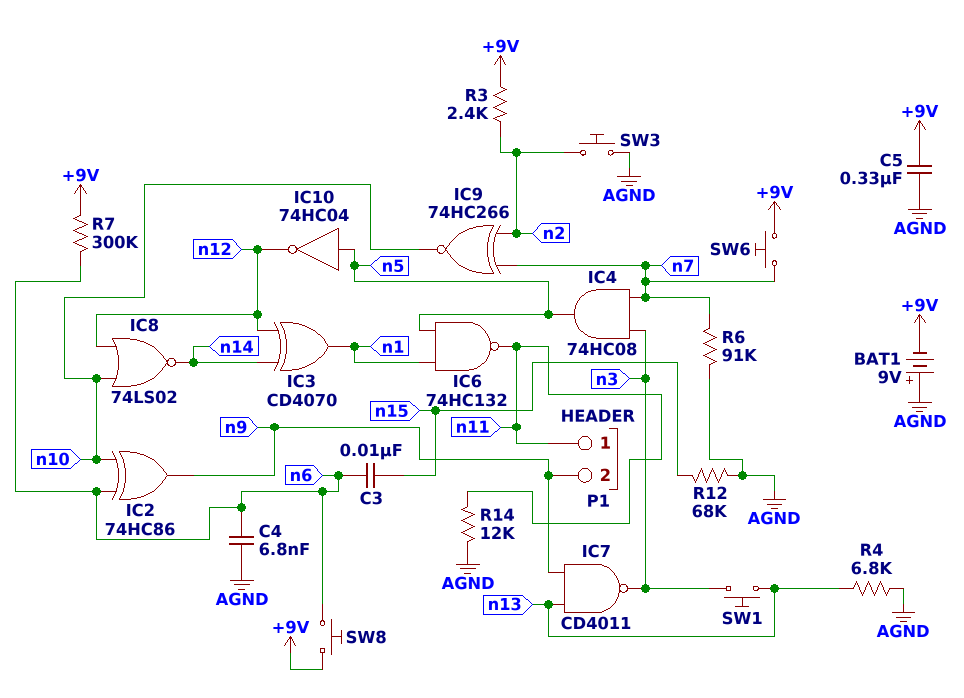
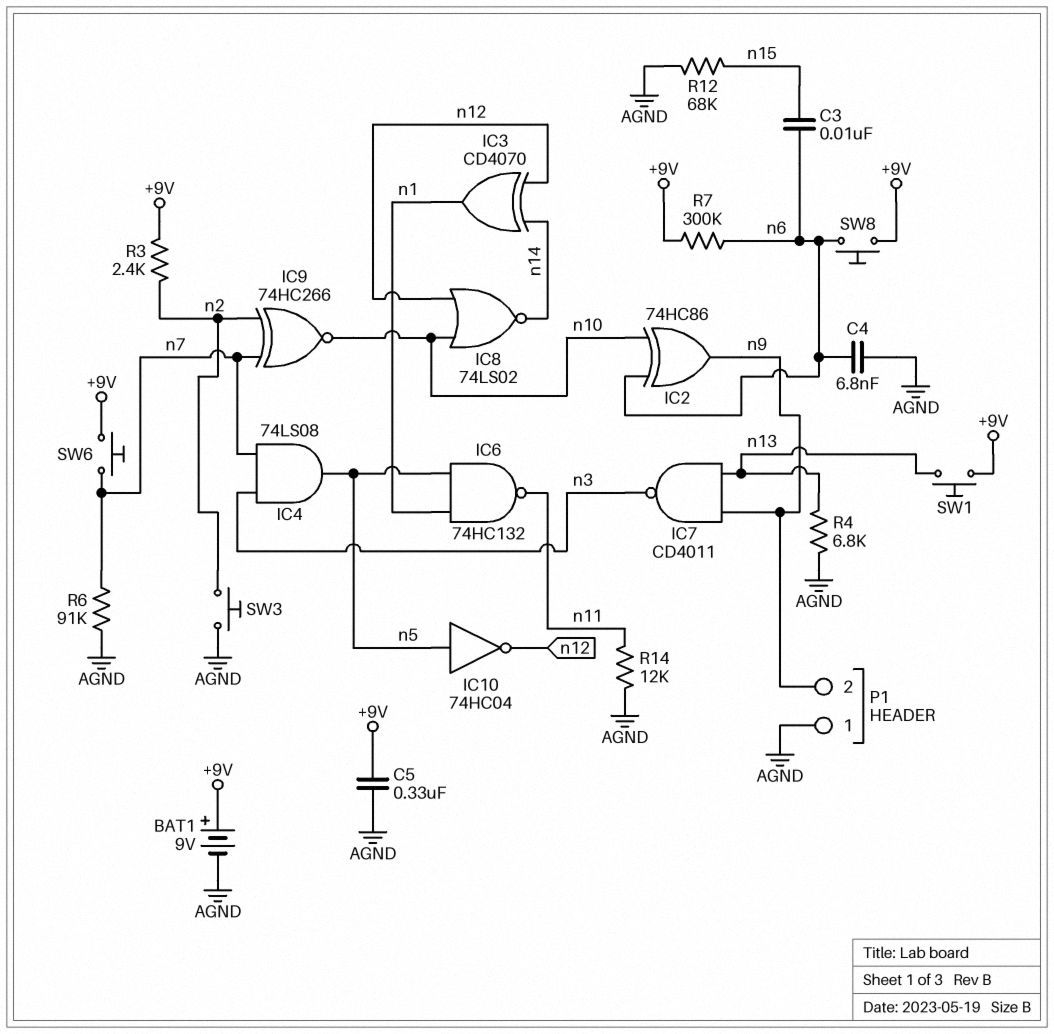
BAT1: 9V (plus AGND, minus +9V) -> 9V (plus +9V, minus AGND)
IC4: AND 74HC08 (in n3, in n7, out n5) -> AND 74LS08 (in n3, in n7, out n5)
P1 pin 1: n11 -> AGND
SW1: button (n3, n13) -> button (+9V, n13)

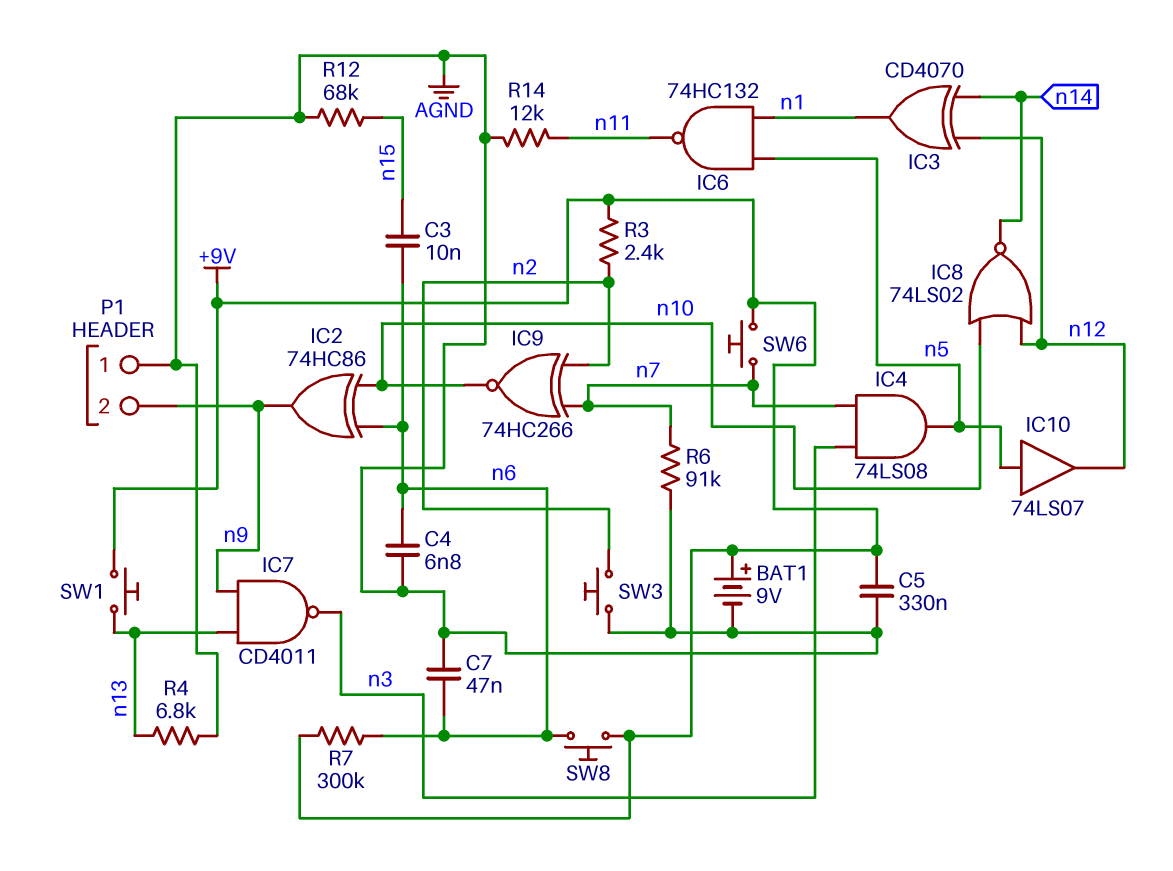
C7: none -> 47nF (AGND, n6)
IC10: NOT 74HC04 (in n5, out n12) -> buffer 74LS07 (in n5, out n12)

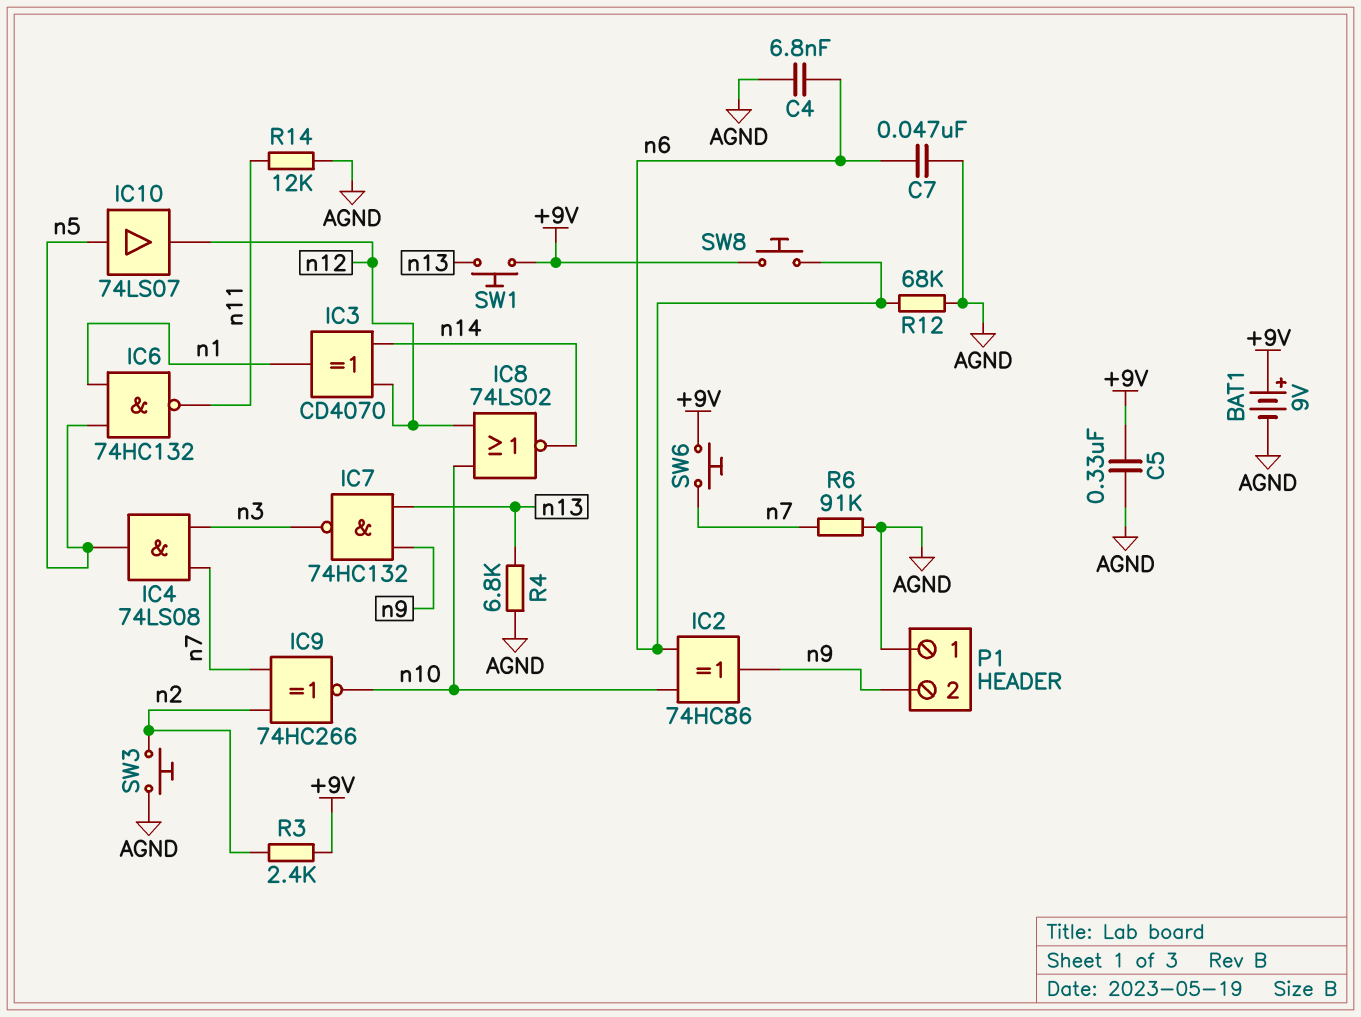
C3: 10nF (n6, n15) -> none
IC7: NAND CD4011 (in n9, in n13, out n3) -> NAND 74HC132 (in n9, in n13, out n3)
R7: 300k (+9V, n6) -> none
R12: 68k (AGND, n15) -> 68k (AGND, n6)

